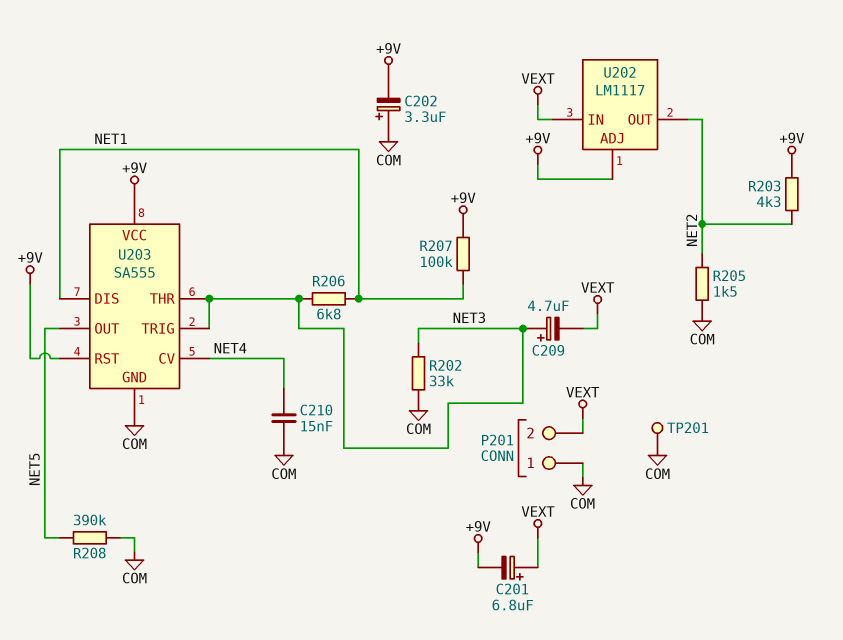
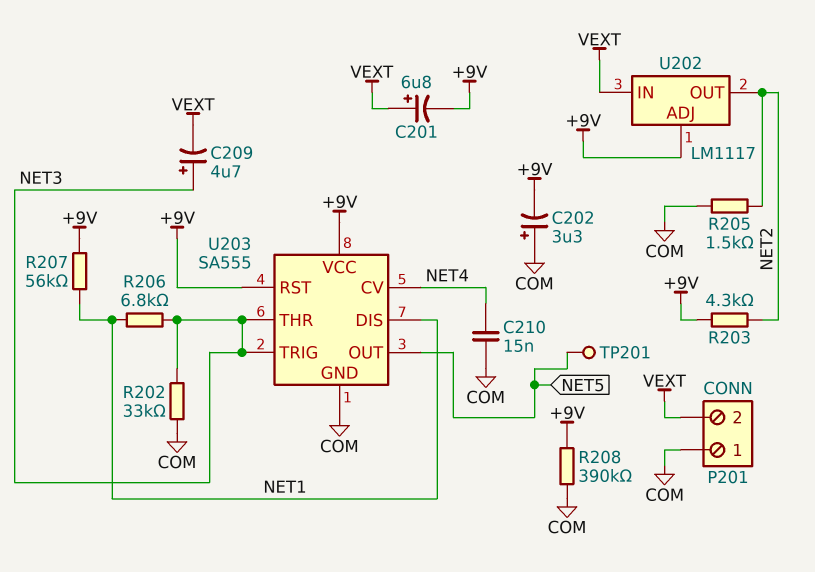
R207: 100k (+9V, NET1) -> 56k (+9V, NET1)
R208: 390k (COM, NET5) -> 390k (+9V, COM)
TP201: test point (COM) -> test point (NET5)

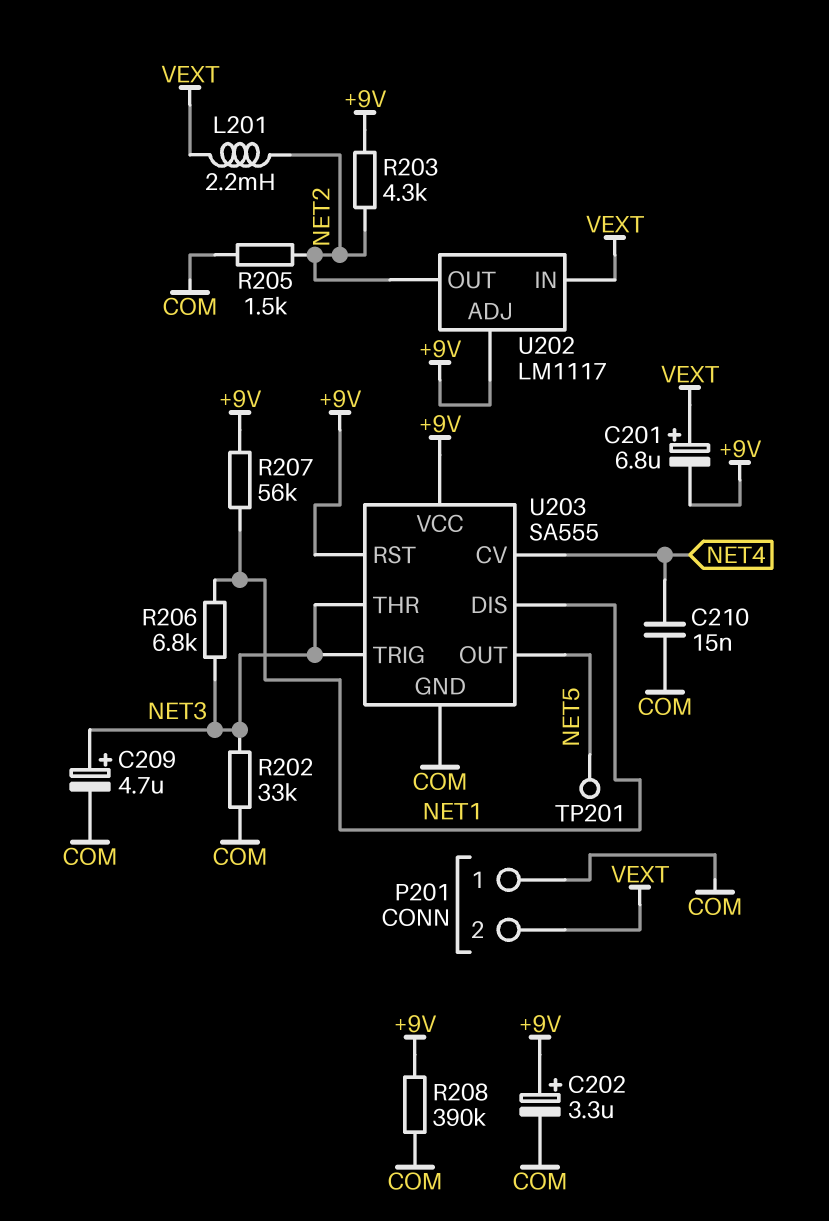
C202: 3.3uF (plus COM, minus +9V) -> 3.3uF (plus +9V, minus COM)
C209: 4.7uF (plus NET3, minus VEXT) -> 4.7uF (plus NET3, minus COM)
L201: none -> 2.2mH (NET2, VEXT)

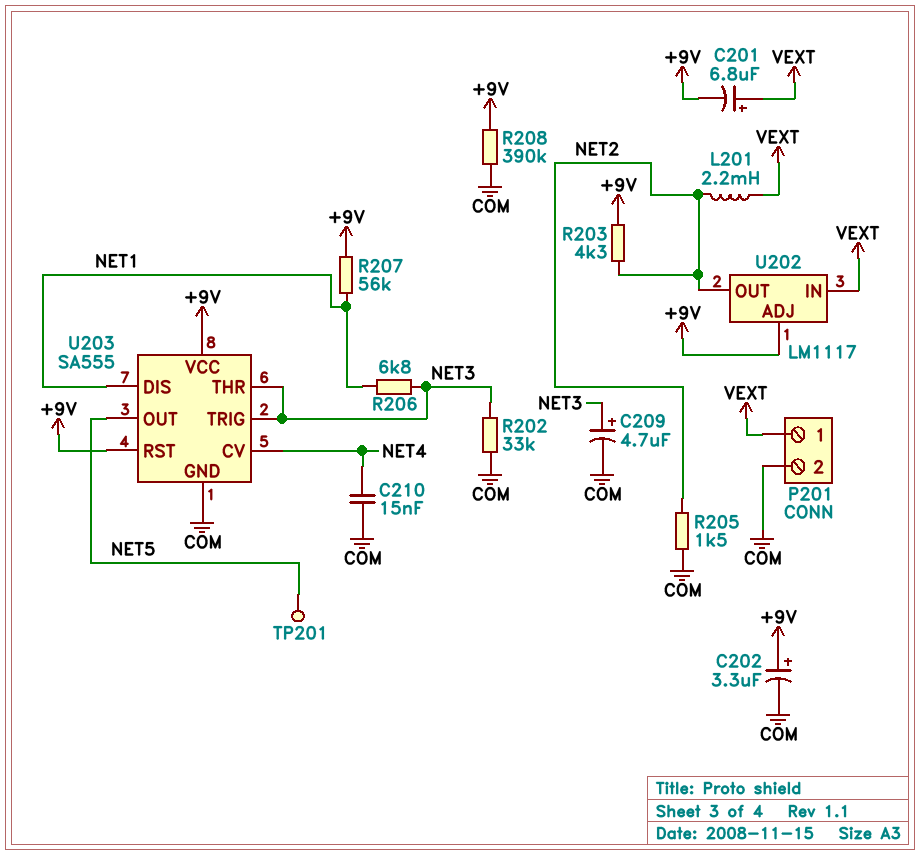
P201 pin 1: COM -> VEXT
P201 pin 2: VEXT -> COM

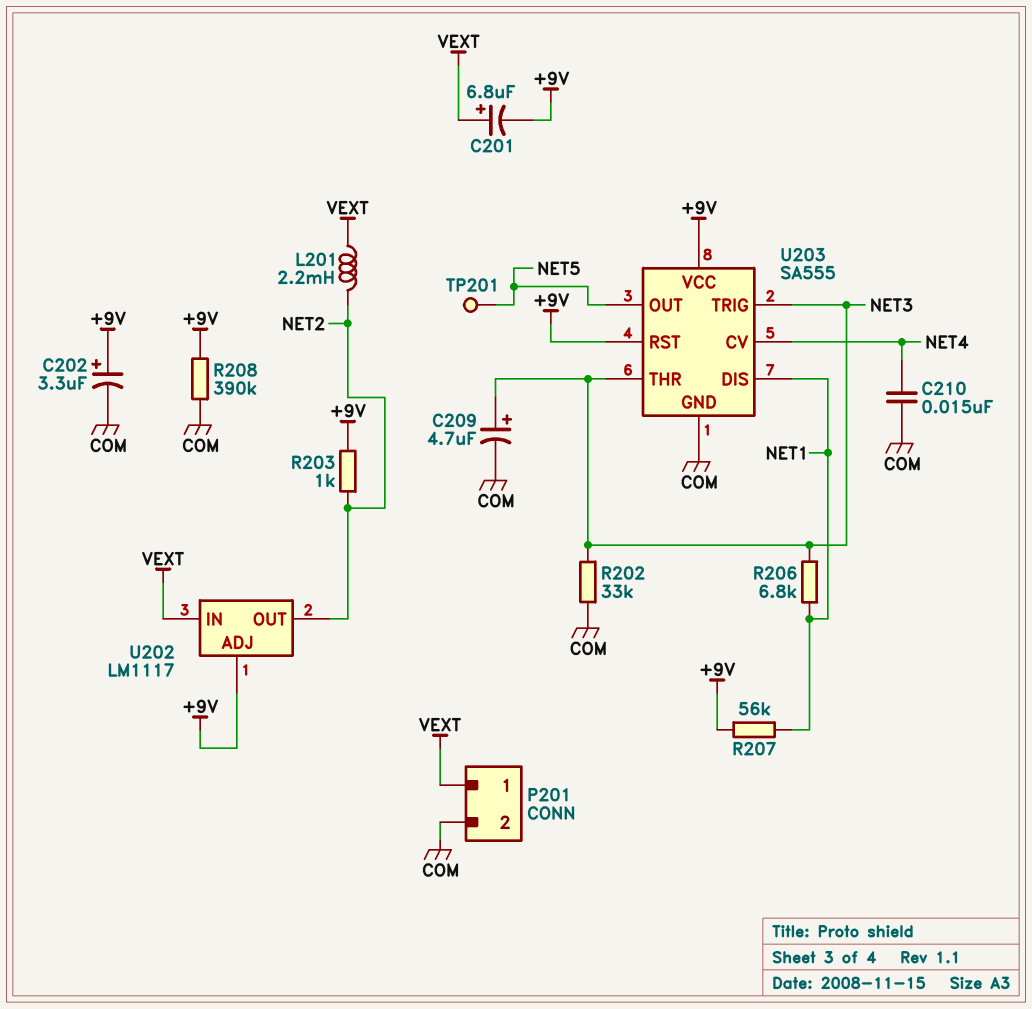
R203: 4.3k (+9V, NET2) -> 1k (+9V, NET2)
R205: 1.5k (COM, NET2) -> none

